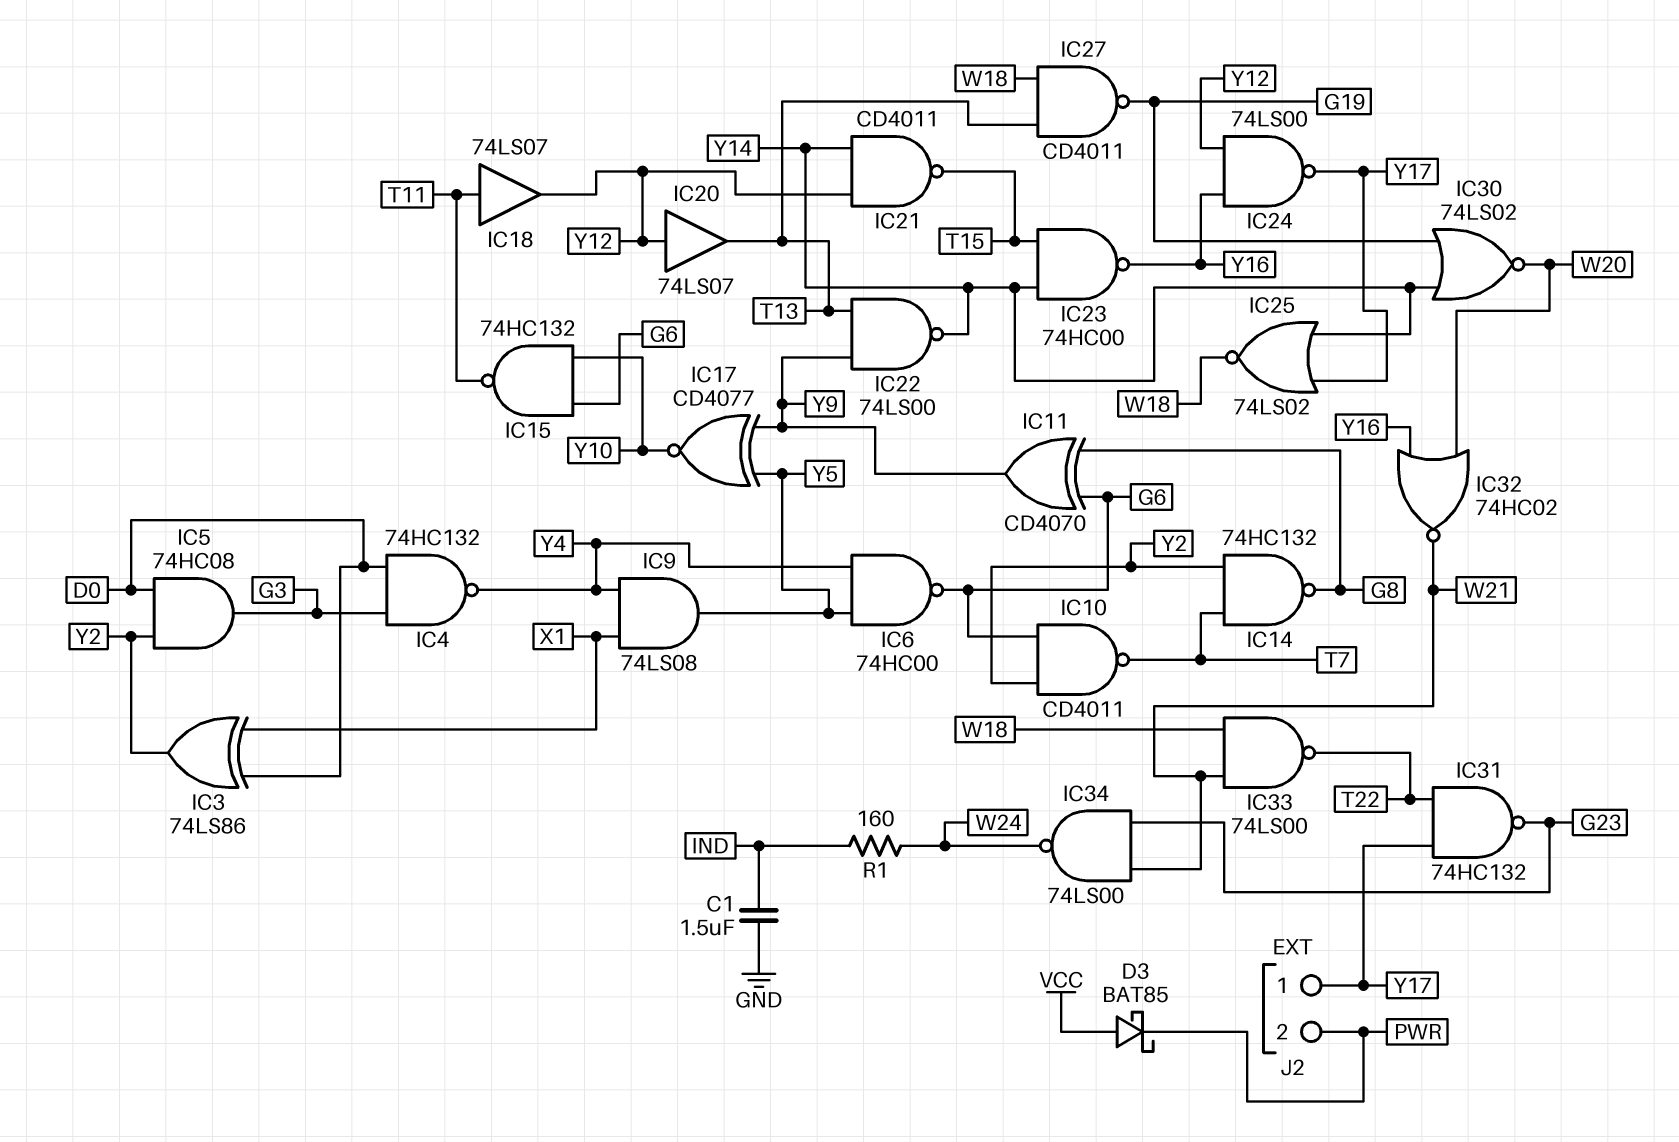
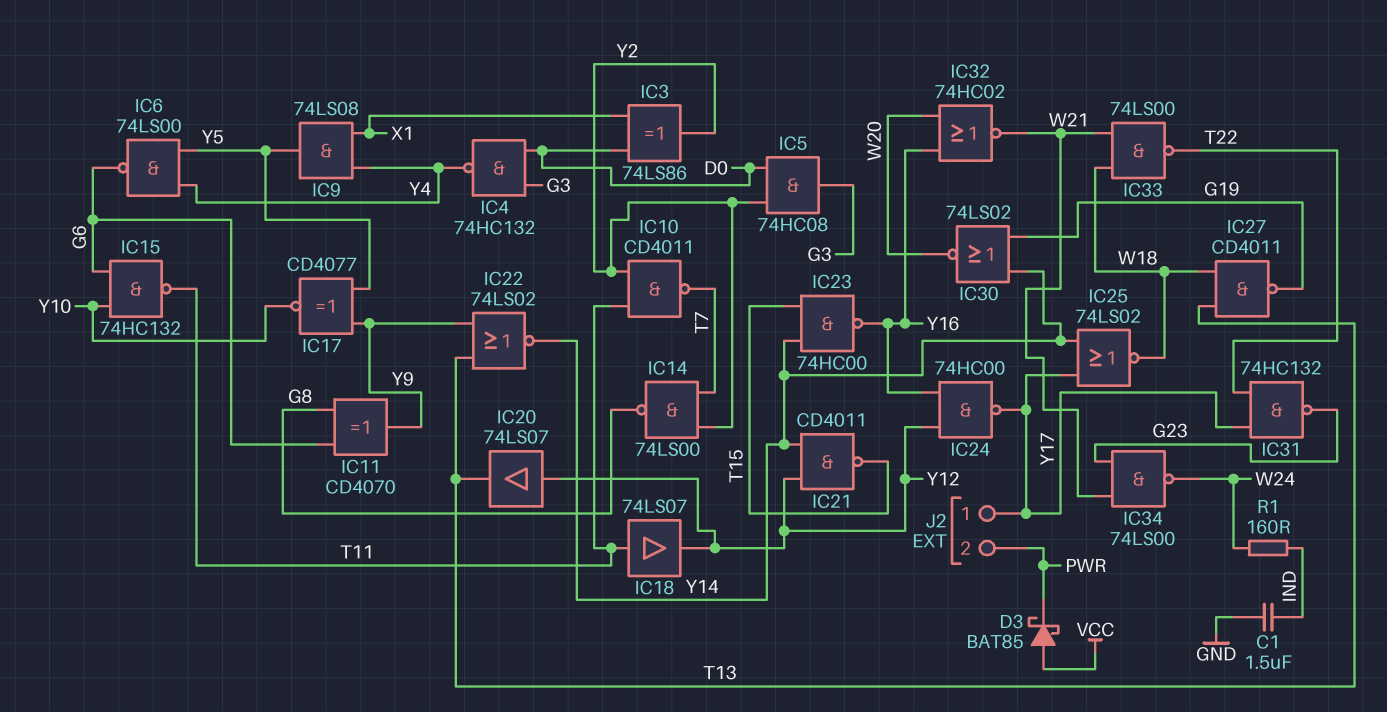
IC6: NAND 74HC00 (in Y4, in Y5, out G6) -> NAND 74LS00 (in Y4, in Y5, out G6)
IC10: NAND CD4011 (in G6, in Y2, out T7) -> NAND CD4011 (in T11, in Y2, out T7)
IC14: NAND 74HC132 (in T7, in Y2, out G8) -> NAND 74LS00 (in T7, in Y2, out G8)
IC22: NAND 74LS00 (in T13, in Y9, out Y14) -> NOR 74LS02 (in T13, in Y9, out Y14)
IC24: NAND 74LS00 (in Y12, in Y16, out Y17) -> NAND 74HC00 (in Y12, in Y16, out Y17)

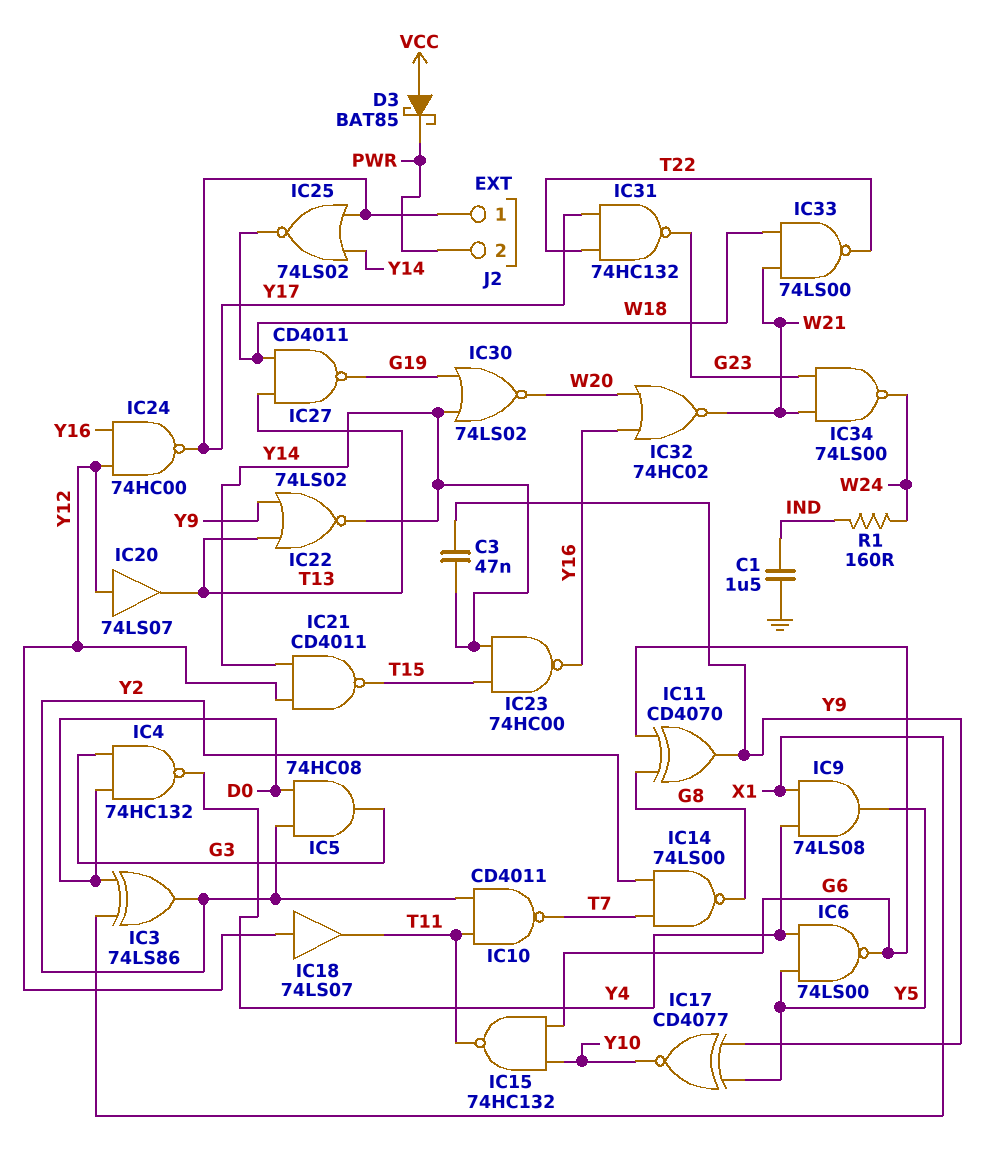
C3: none -> 47nF (Y9, Y14)
IC18: buffer 74LS07 (in T11, out Y12) -> buffer 74LS07 (in Y12, out T11)

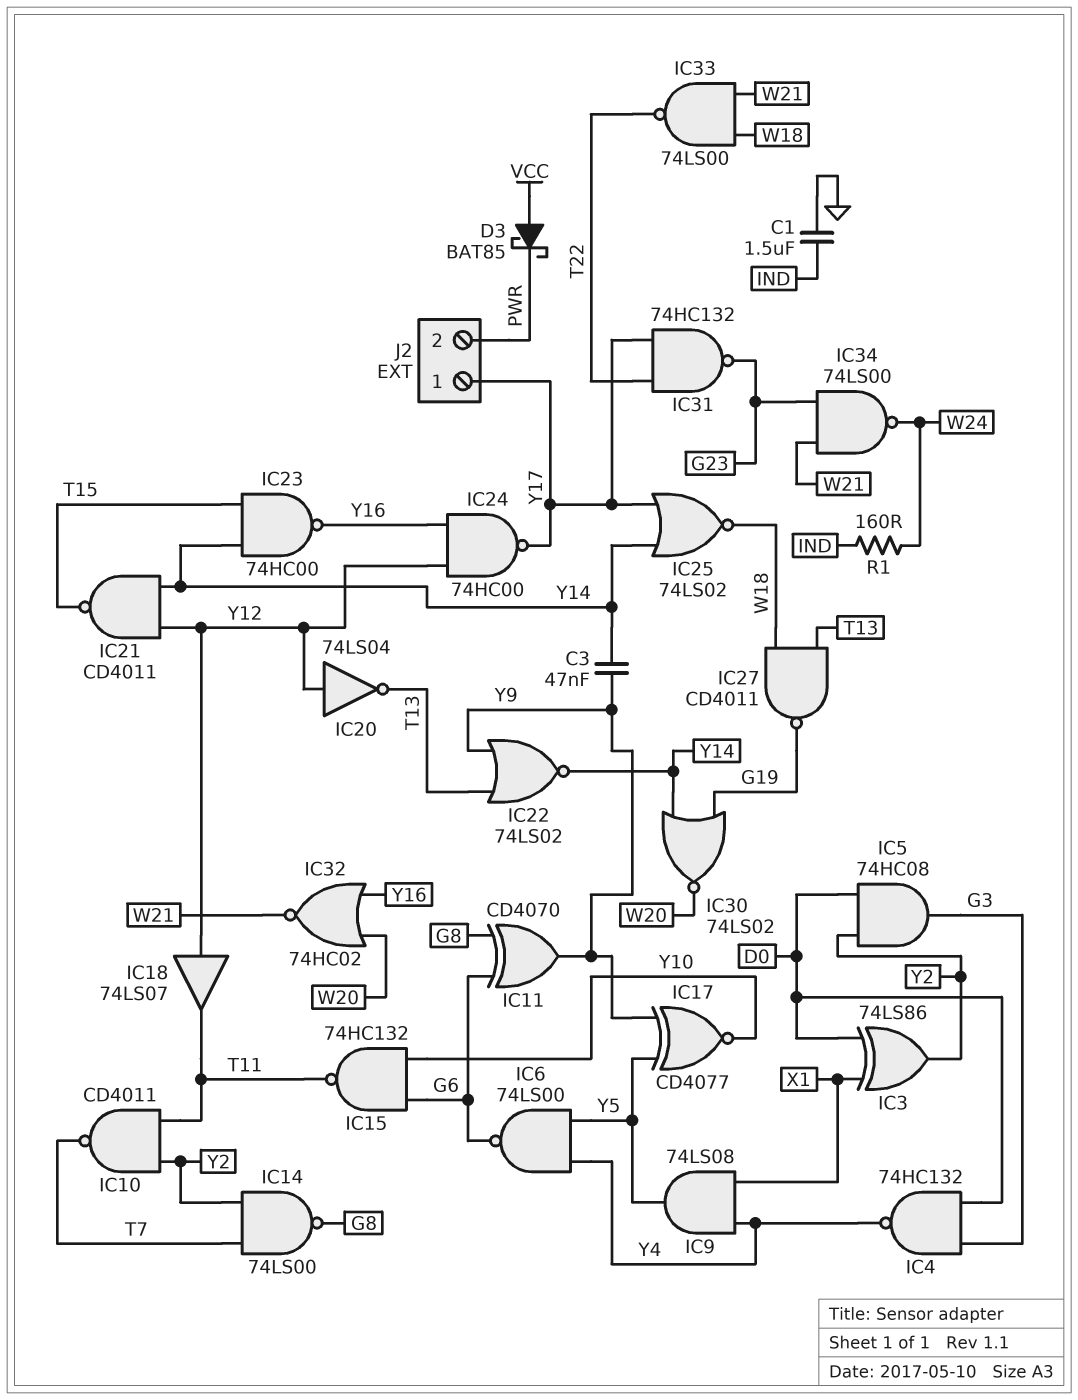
IC20: buffer 74LS07 (in Y12, out T13) -> NOT 74LS04 (in Y12, out T13)

